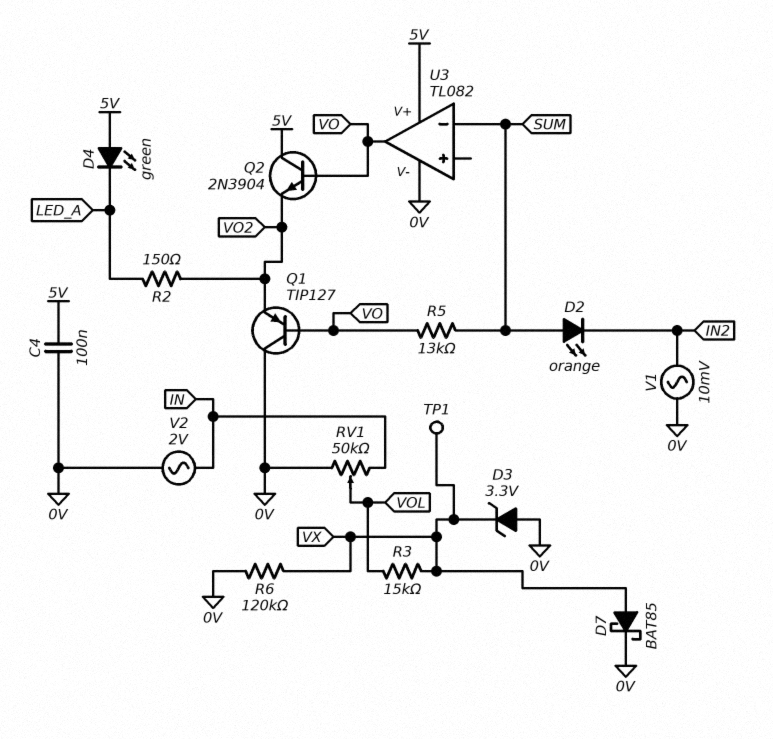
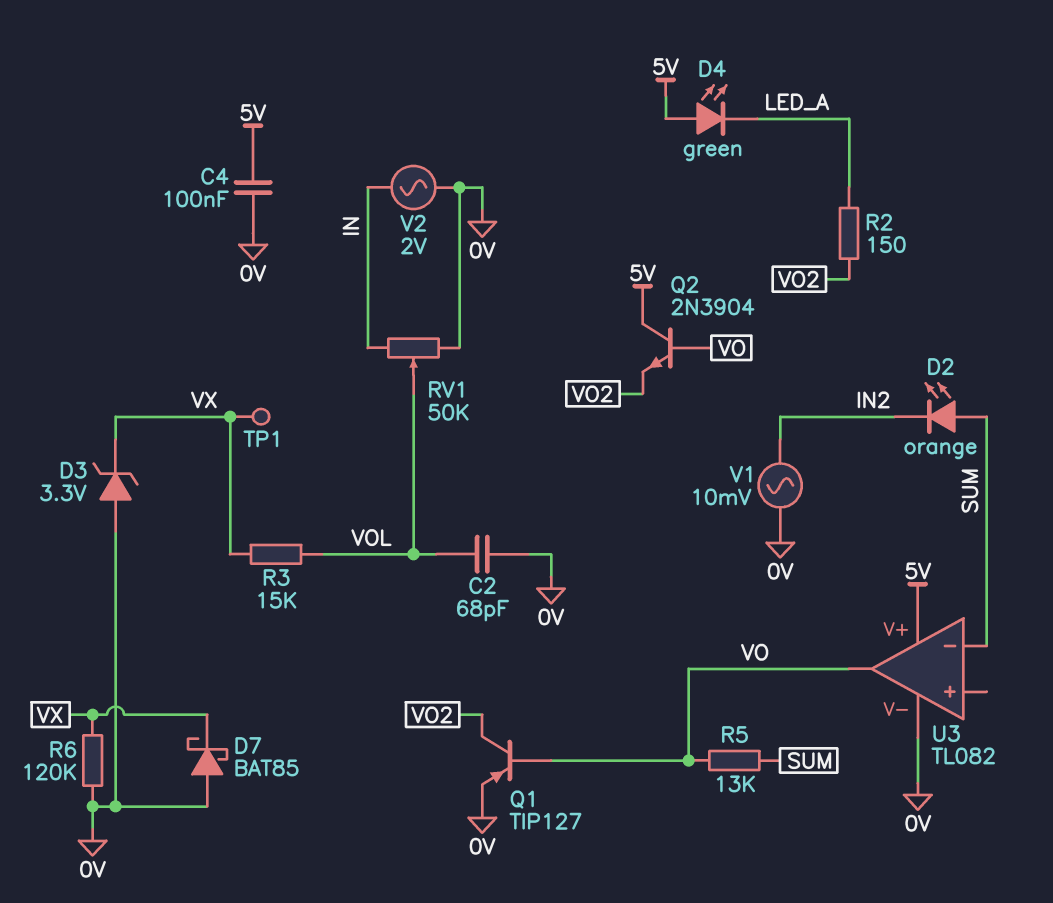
C2: none -> 68pF (0V, VOL)
D7: schottky BAT85 (A VX, K 0V) -> schottky BAT85 (A 0V, K VX)
Q1: PNP TIP127 (B VO, C 0V, E VO2) -> PNP TIP127 (B VO, C VO2, E 0V)

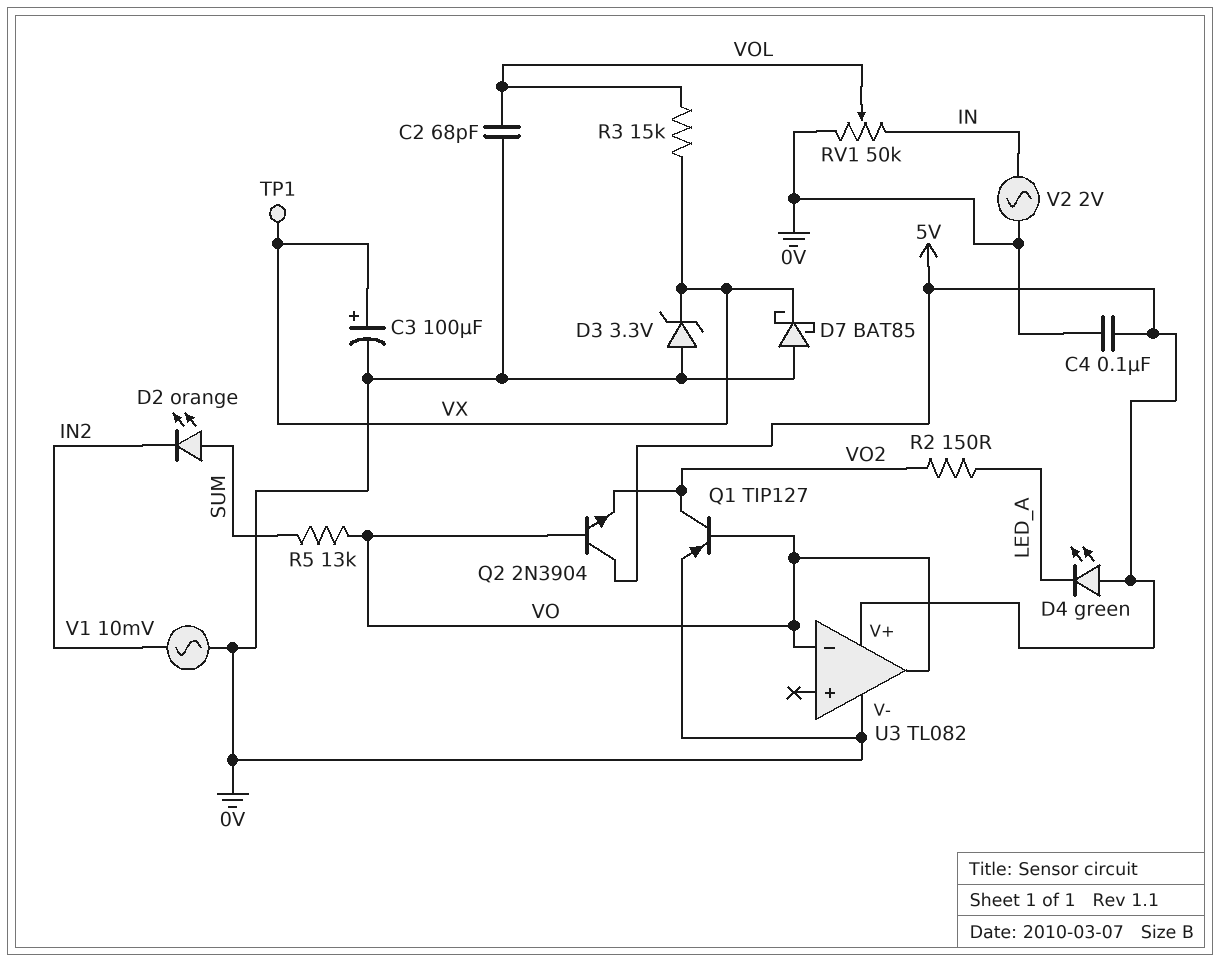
C3: none -> 100uF (plus VX, minus 0V)
R6: 120k (0V, VX) -> none
U3 pin in-: SUM -> VO

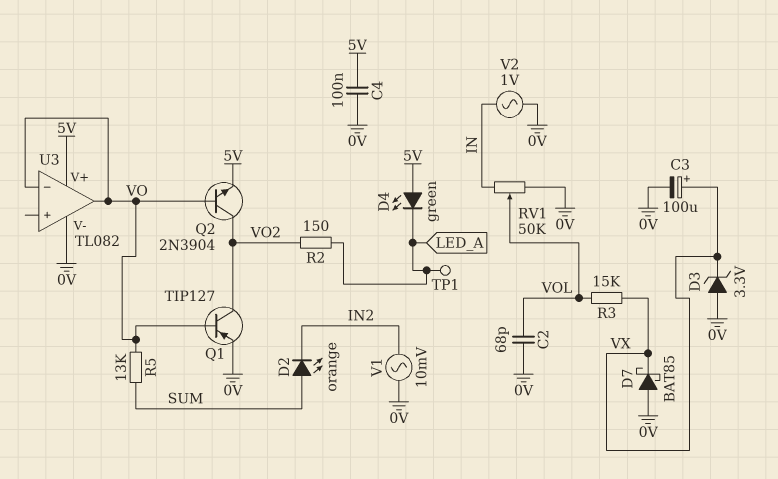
Q2: NPN 2N3904 (B VO, C 5V, E VO2) -> NPN 2N3904 (B VO, C VO2, E 5V)
TP1: test point (VX) -> test point (LED_A)
V2: AC 2V (0V, IN) -> AC 1V (0V, IN)

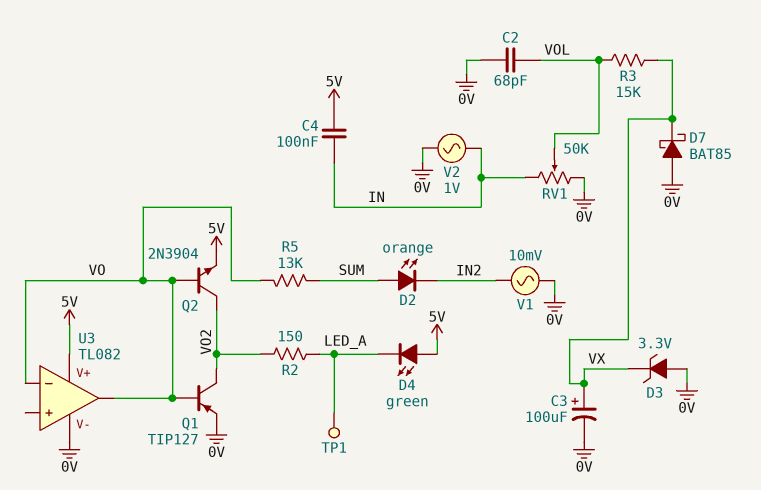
C4: 100nF (0V, 5V) -> 100nF (5V, IN)

